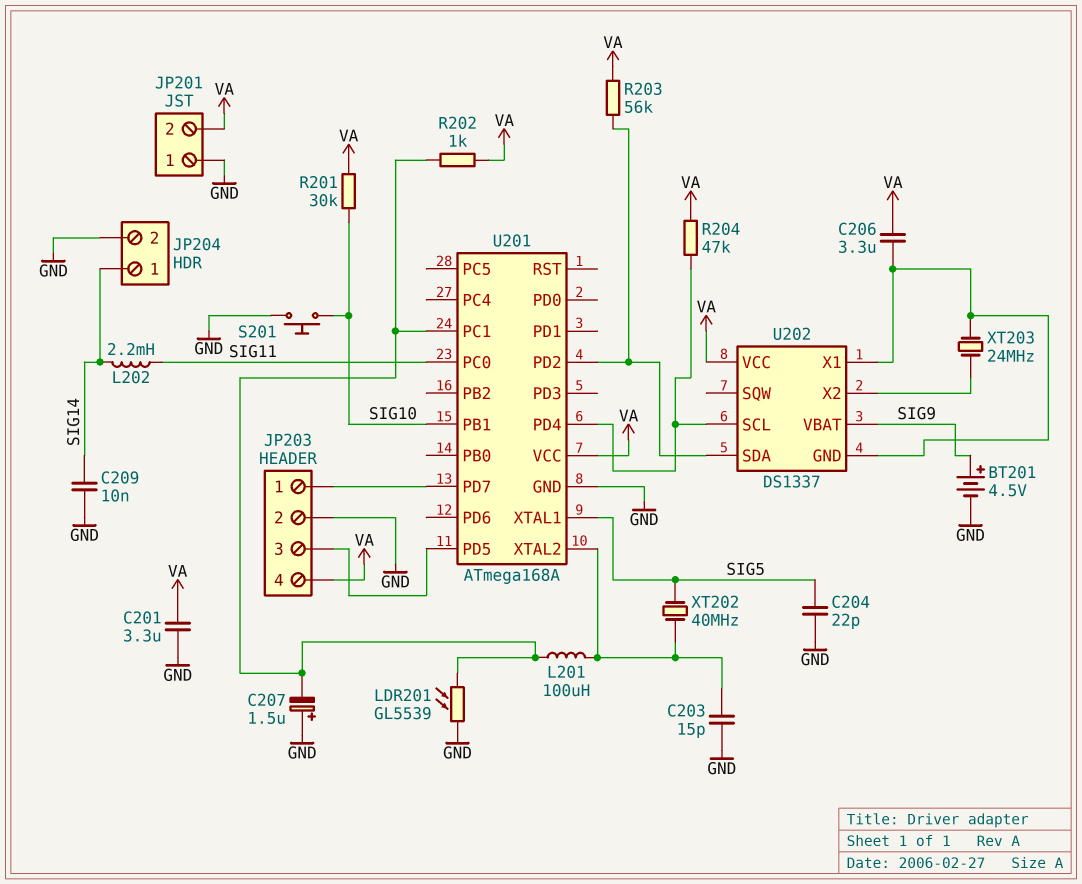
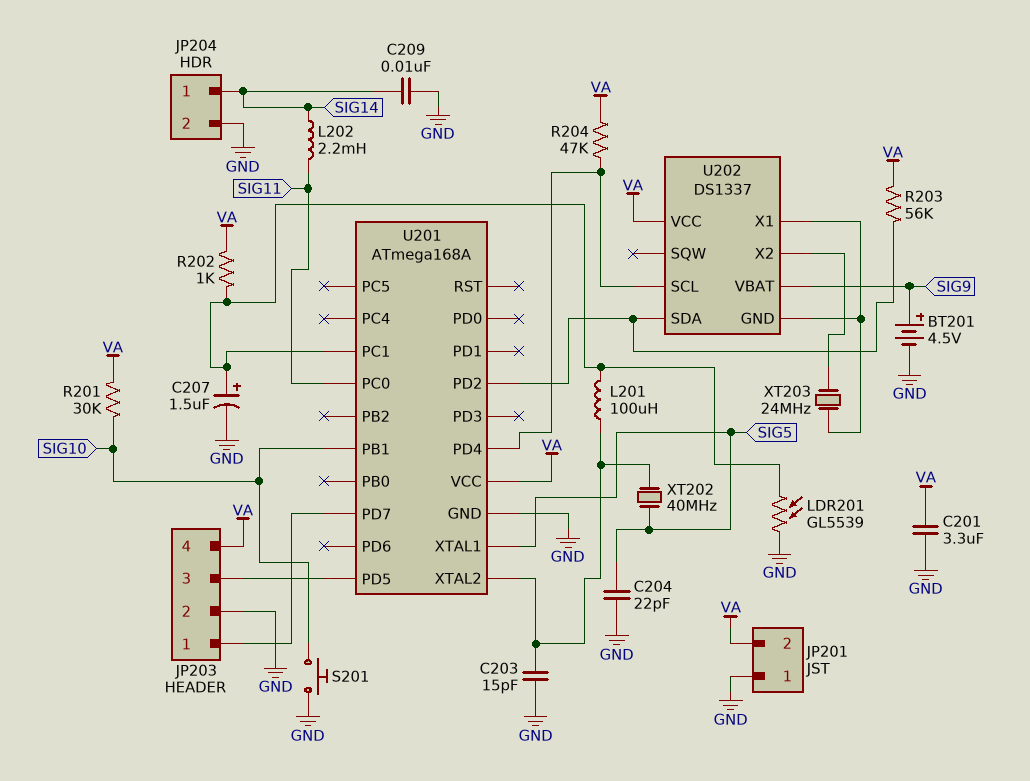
C206: 3.3uF (U202/GND, VA) -> none
C207: 1.5uF (plus GND, minus U201/PC1) -> 1.5uF (plus U201/PC1, minus GND)

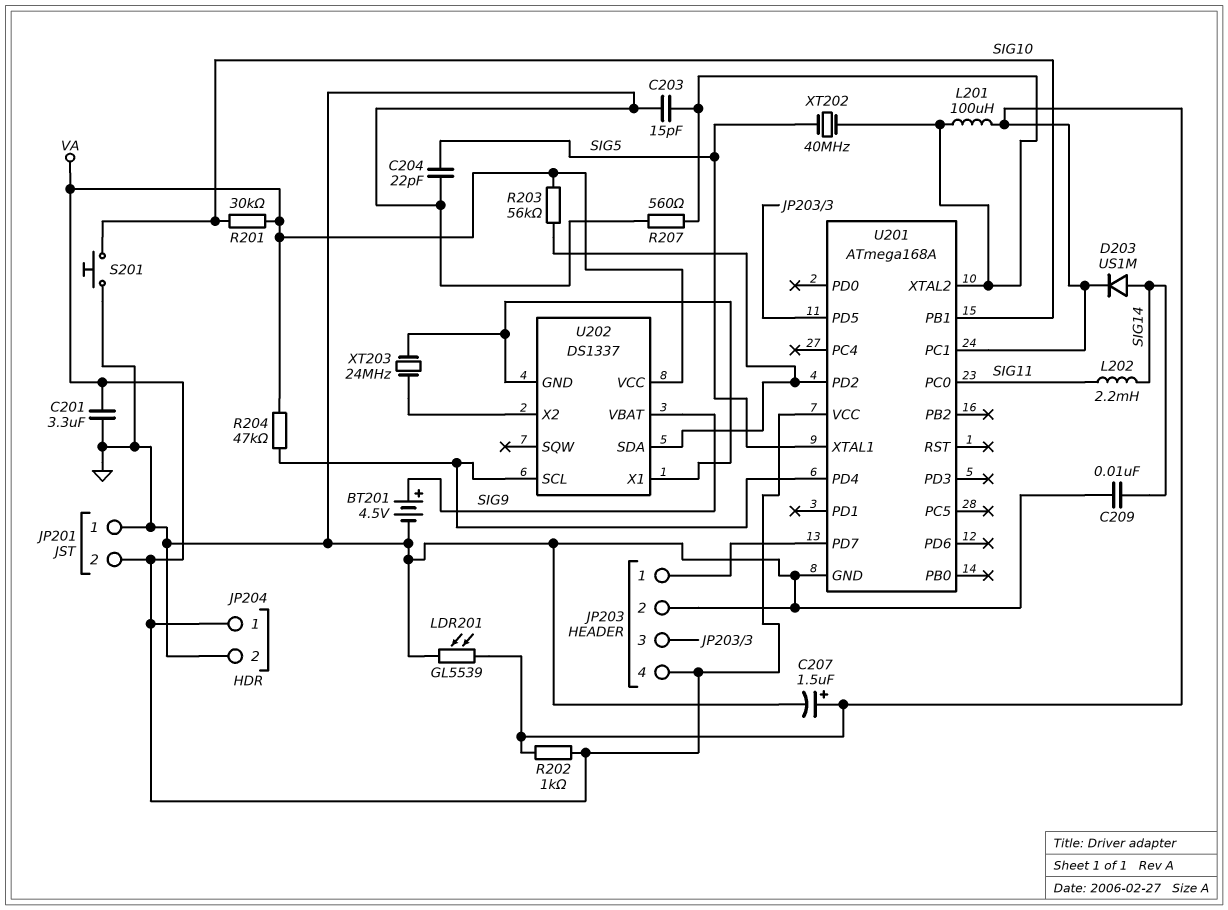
D203: none -> diode US1M (A SIG14, K U201/PC1)
JP204 pin 1: SIG14 -> VA
R207: none -> 560 (GND, U201/XTAL2)

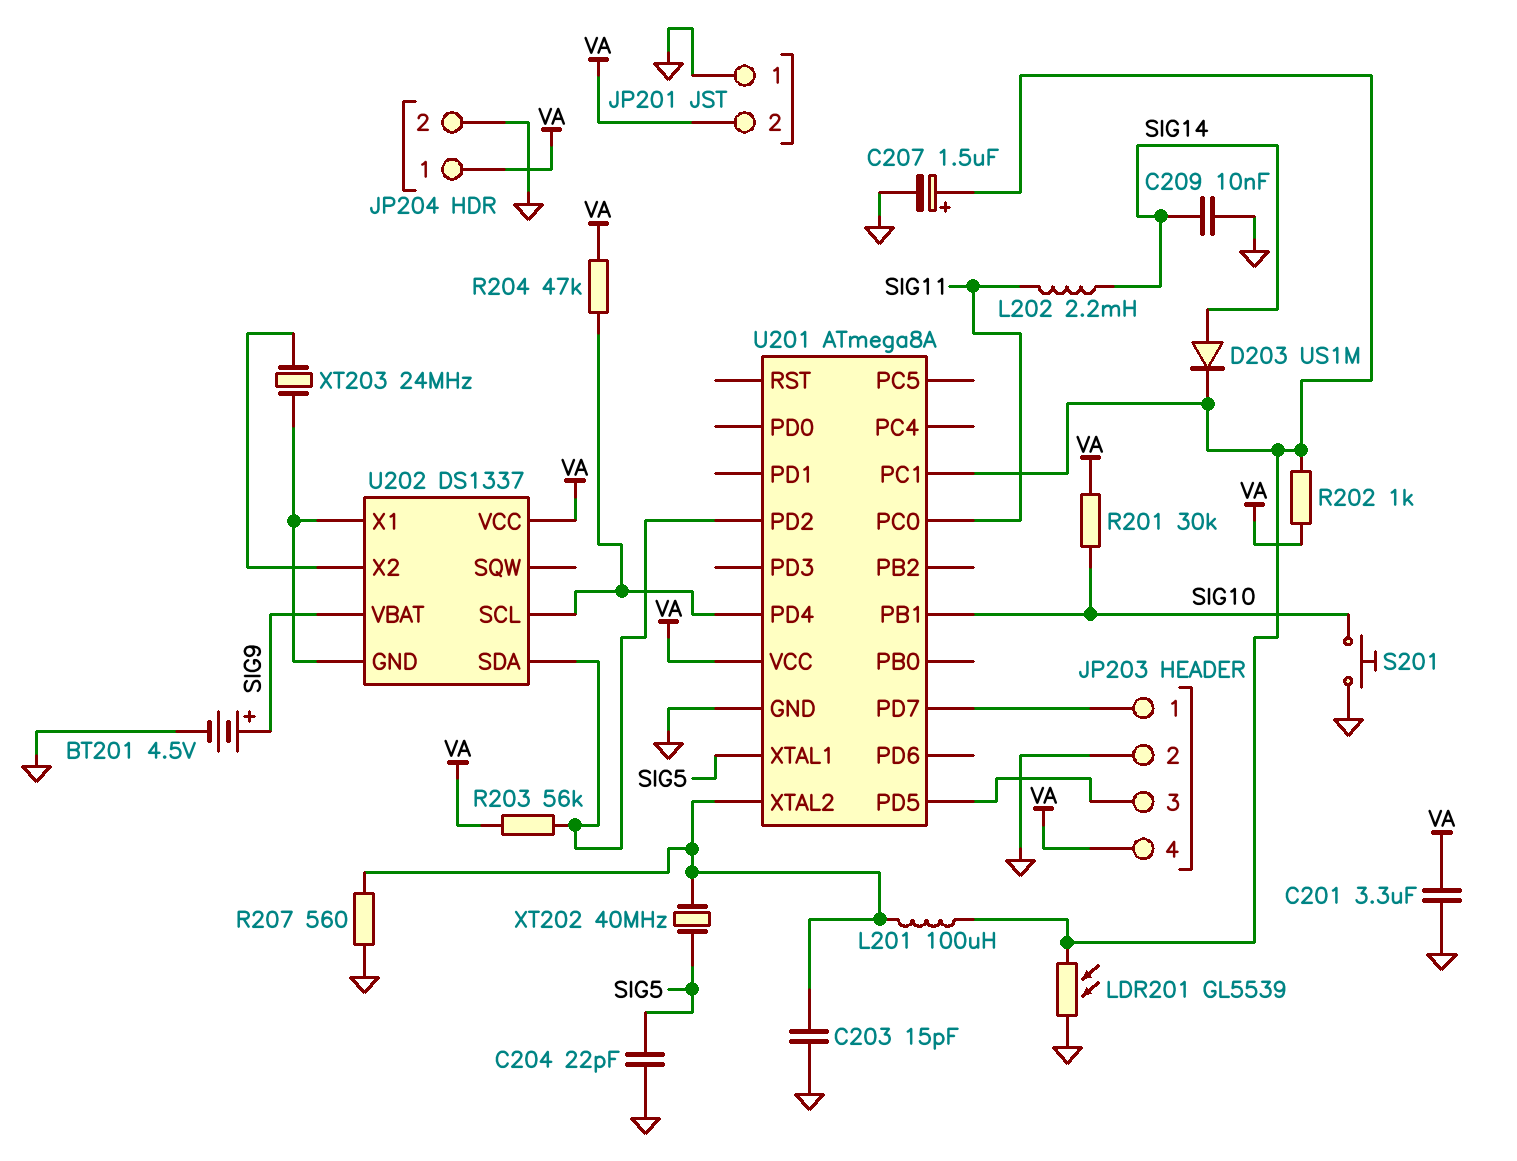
U201: ATmega168A -> ATmega8A

